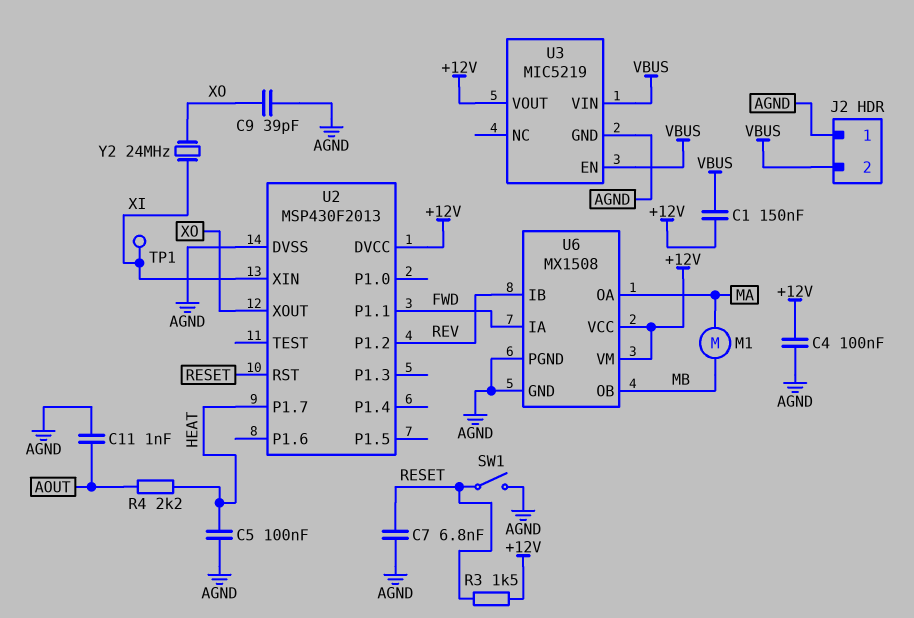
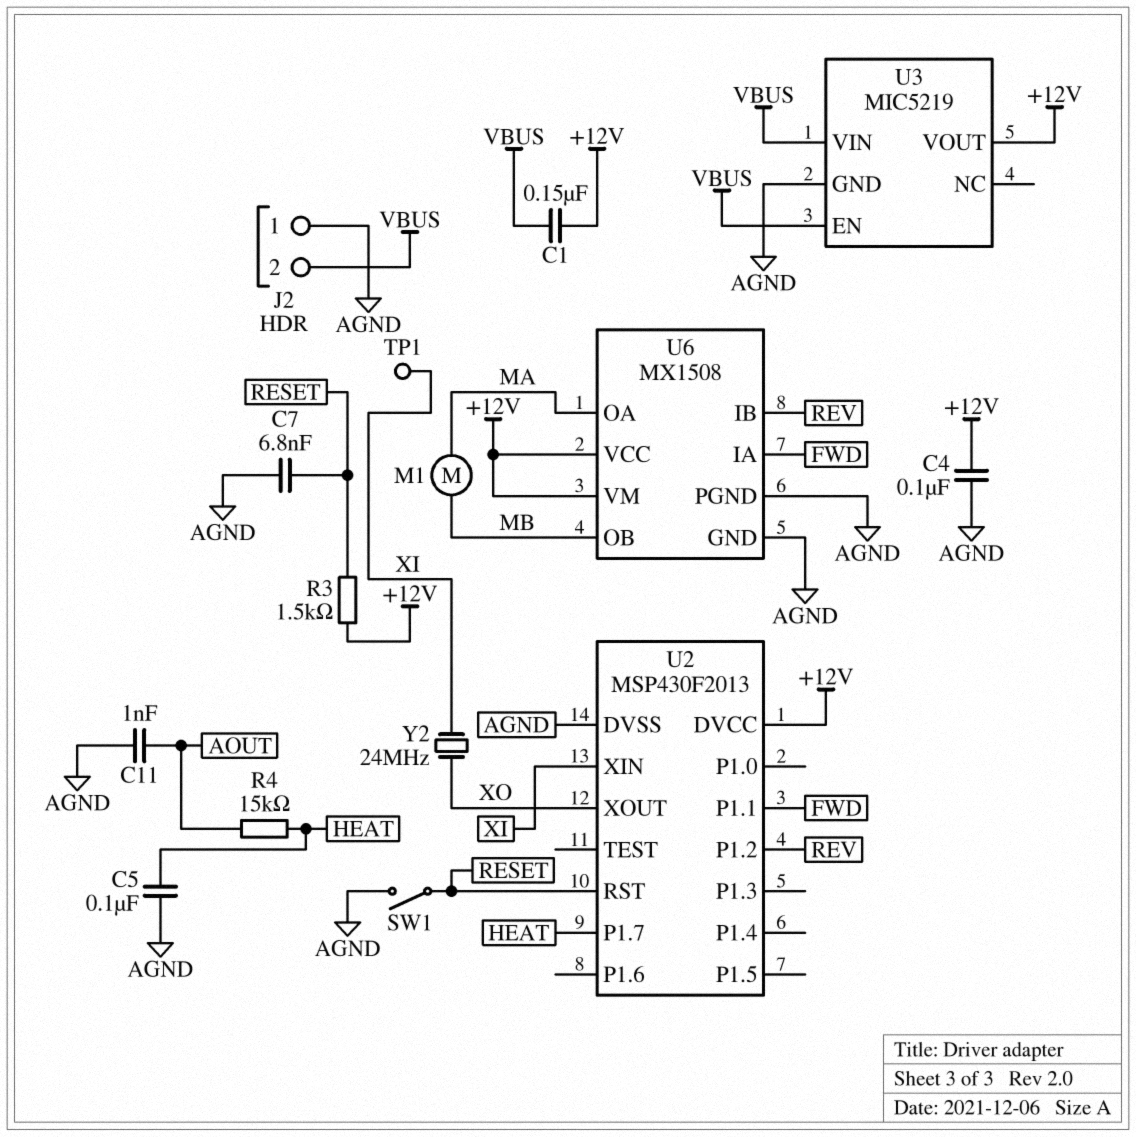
C9: 39pF (AGND, XO) -> none
R4: 2.2k (AOUT, HEAT) -> 15k (AOUT, HEAT)

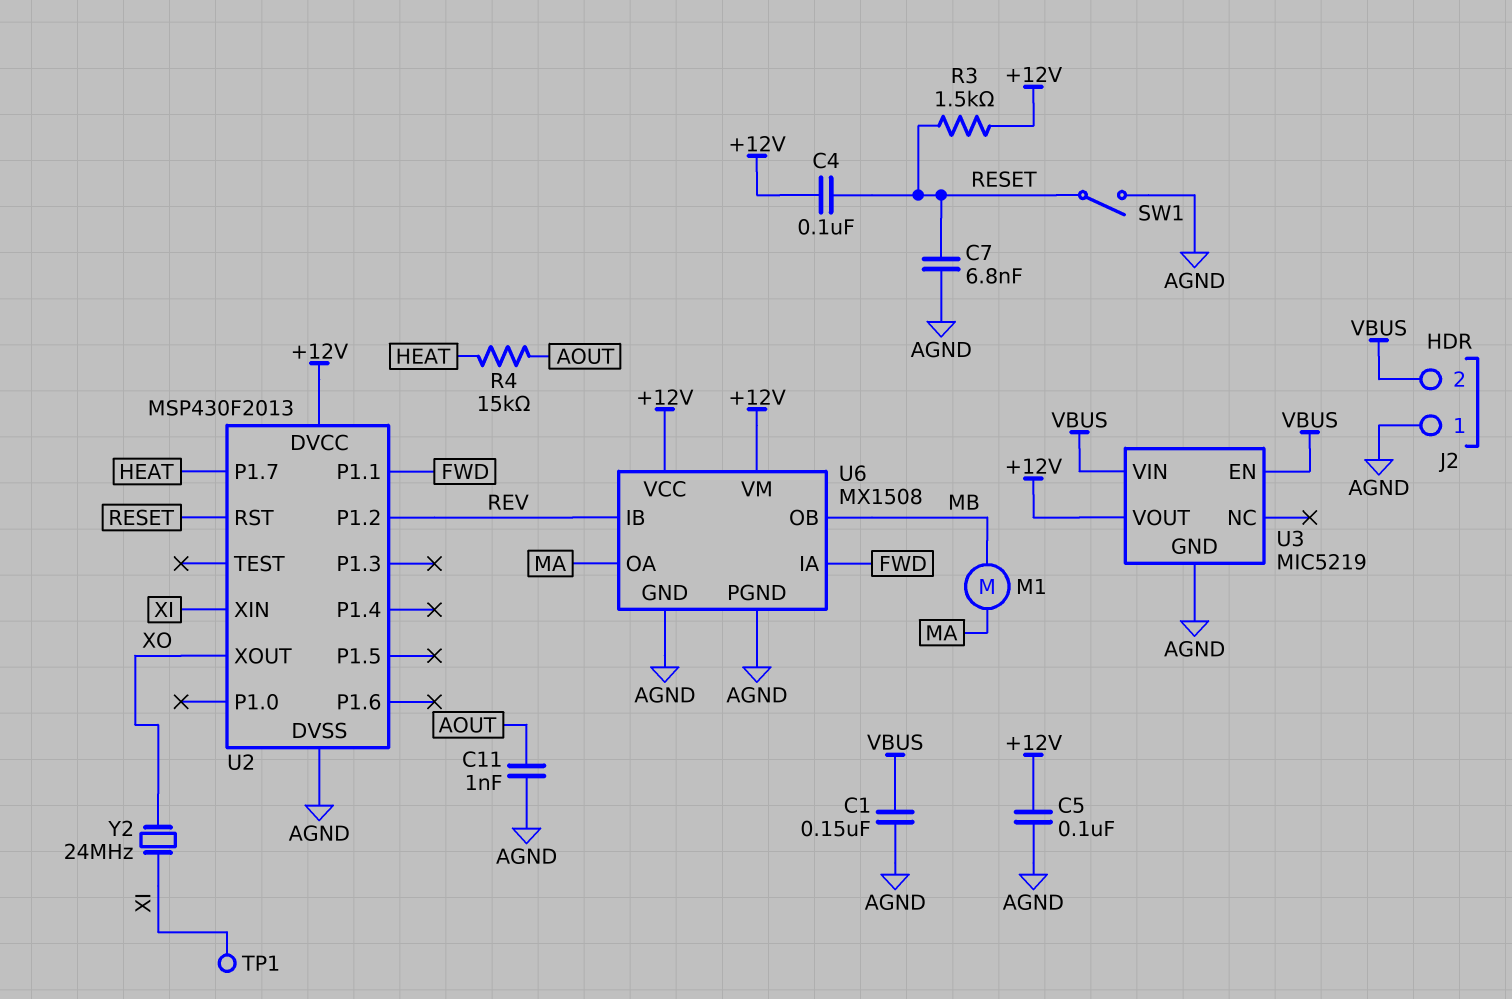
C1: 150nF (+12V, VBUS) -> 150nF (AGND, VBUS)
C4: 100nF (+12V, AGND) -> 100nF (+12V, RESET)
C5: 100nF (AGND, HEAT) -> 100nF (+12V, AGND)

